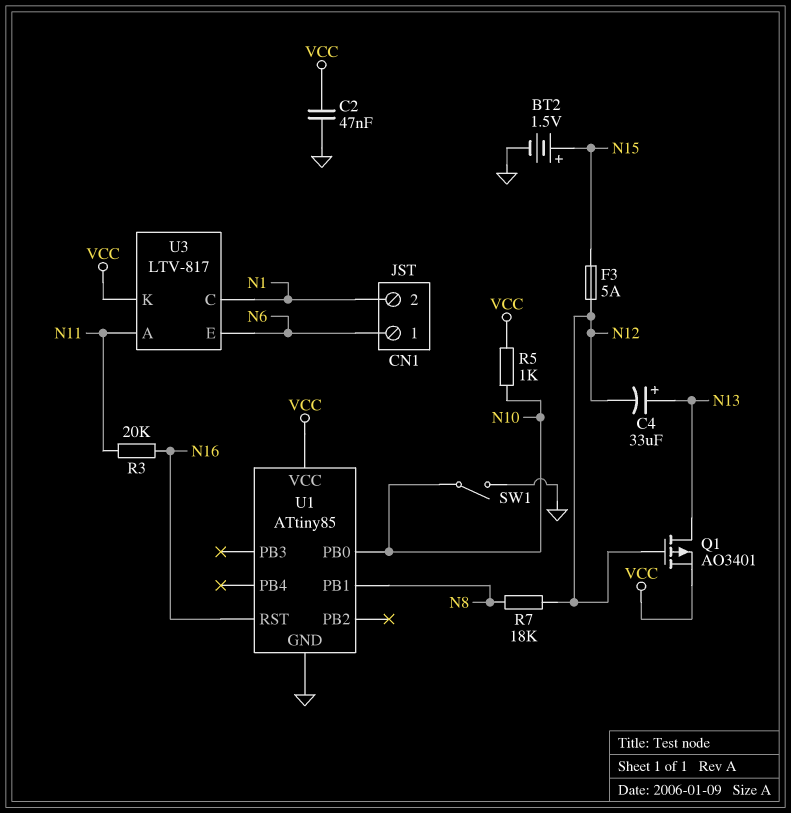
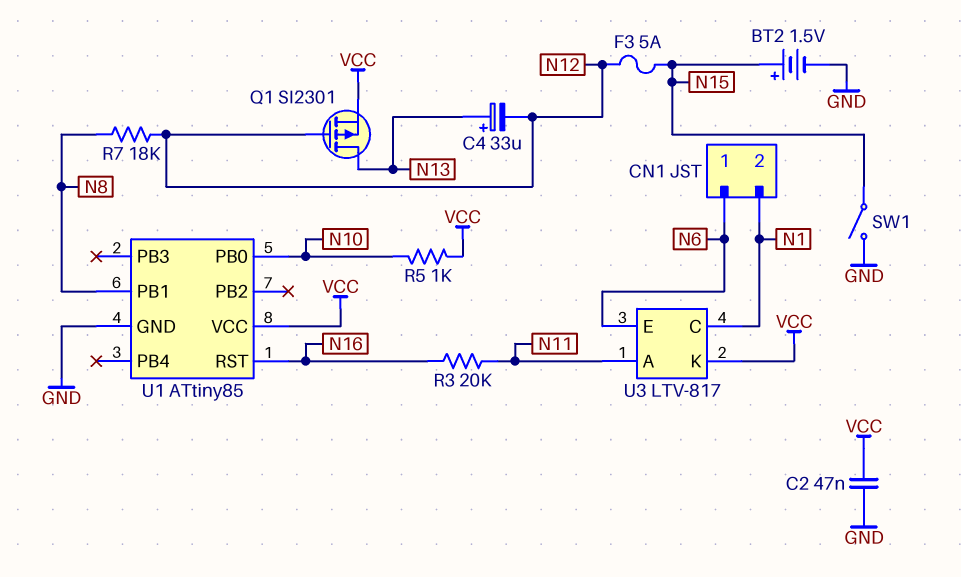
Q1: PMOS AO3401 (G N12, D N13, S VCC) -> PMOS SI2301 (G N12, D N13, S VCC)
SW1: switch (GND, N10) -> switch (GND, N15)

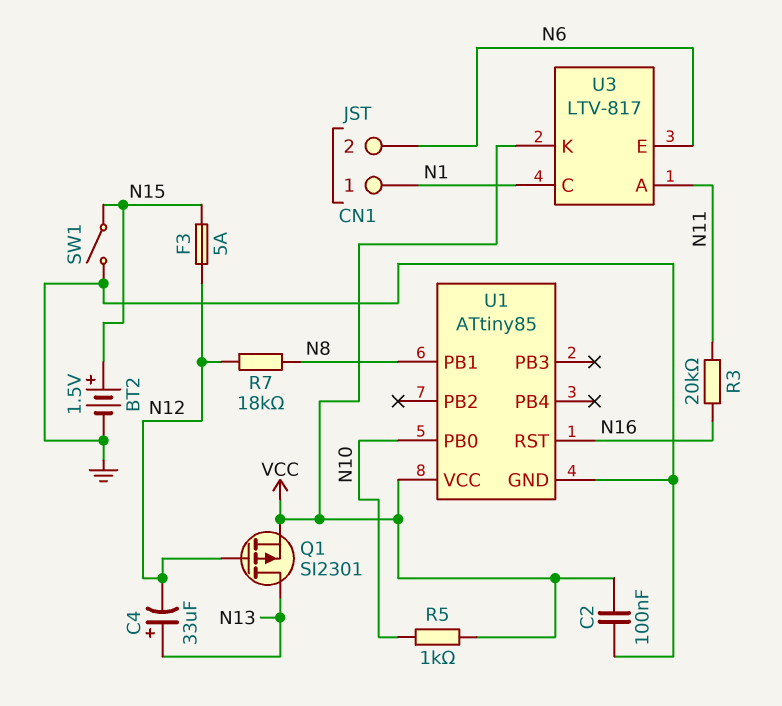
C2: 47nF (GND, VCC) -> 100nF (GND, VCC)
CN1 pin 1: N6 -> N1
CN1 pin 2: N1 -> N6

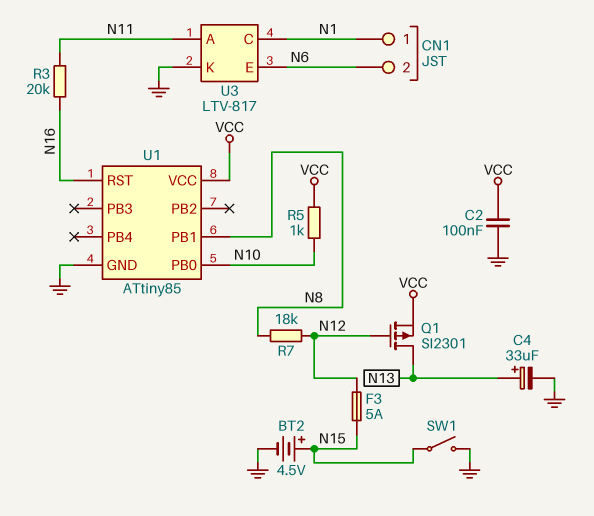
BT2: 1.5V (plus N15, minus GND) -> 4.5V (plus N15, minus GND)
C4: 33uF (plus N13, minus N12) -> 33uF (plus N13, minus GND)
U3 pin K: VCC -> GND

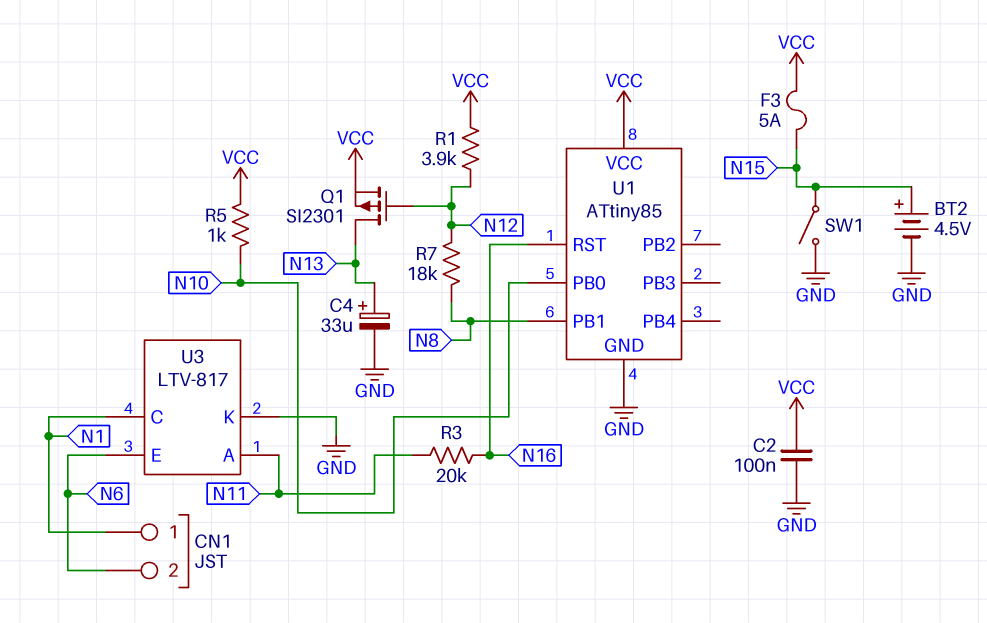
F3: 5A (N12, N15) -> 5A (N15, VCC)
R1: none -> 3.9k (N12, VCC)

